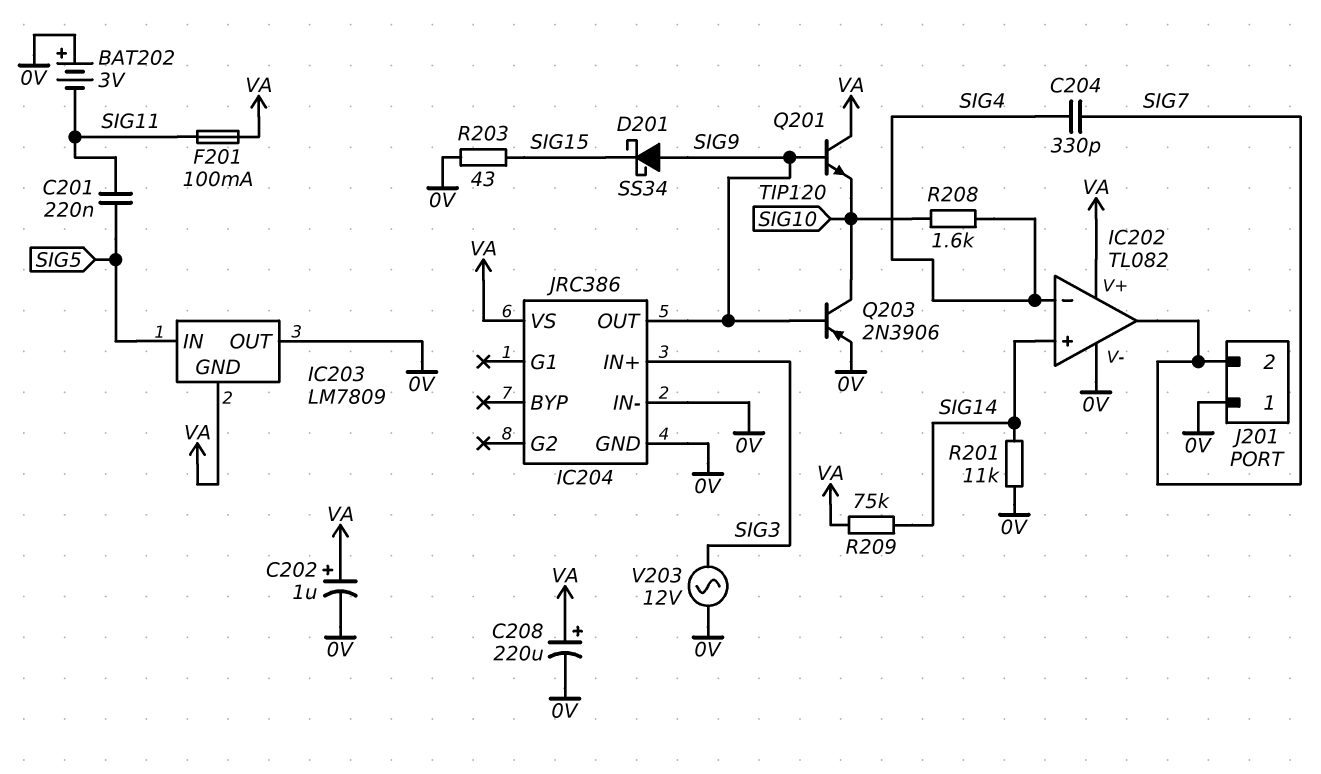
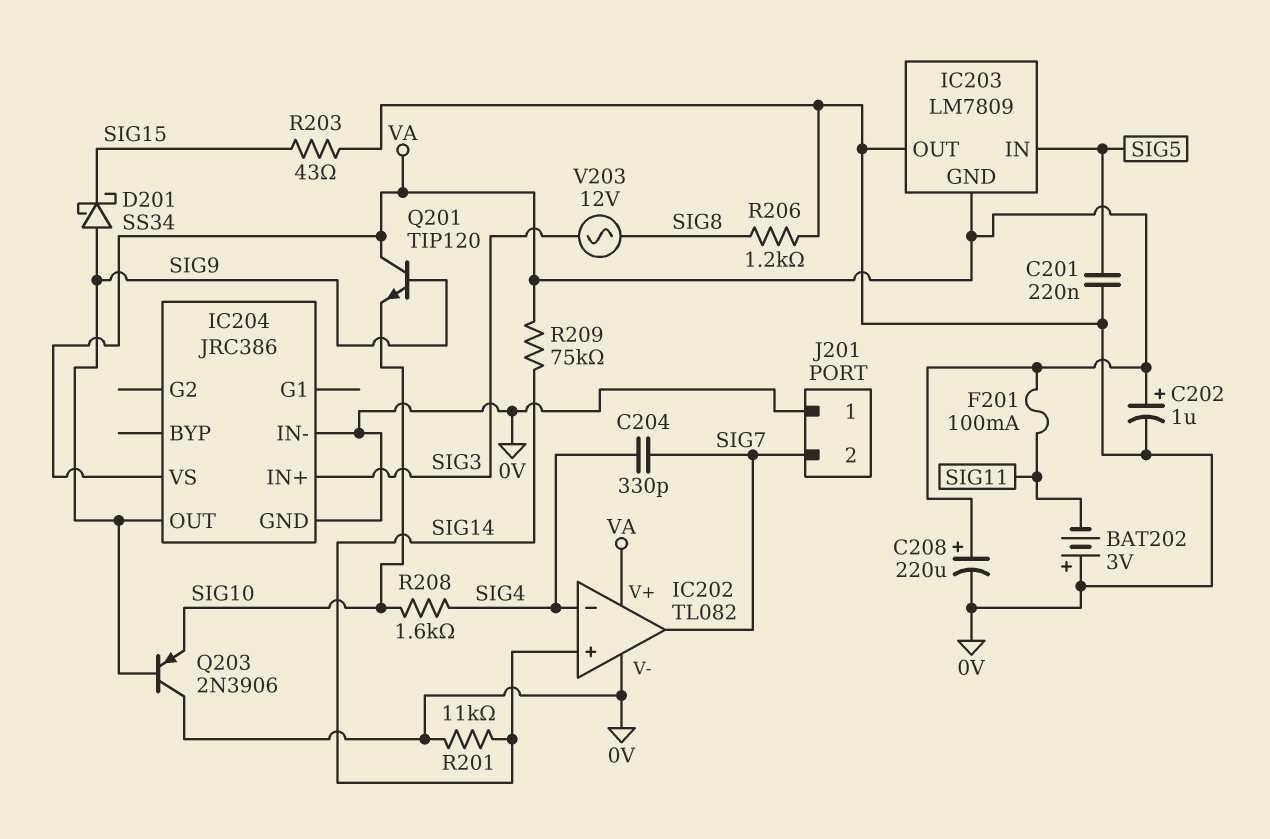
C201: 220nF (SIG5, SIG11) -> 220nF (0V, SIG5)
Q203: PNP 2N3906 (B SIG9, C SIG10, E 0V) -> PNP 2N3906 (B SIG9, C 0V, E SIG10)
R206: none -> 1.2k (0V, SIG8)
V203: AC 12V (0V, SIG3) -> AC 12V (SIG3, SIG8)

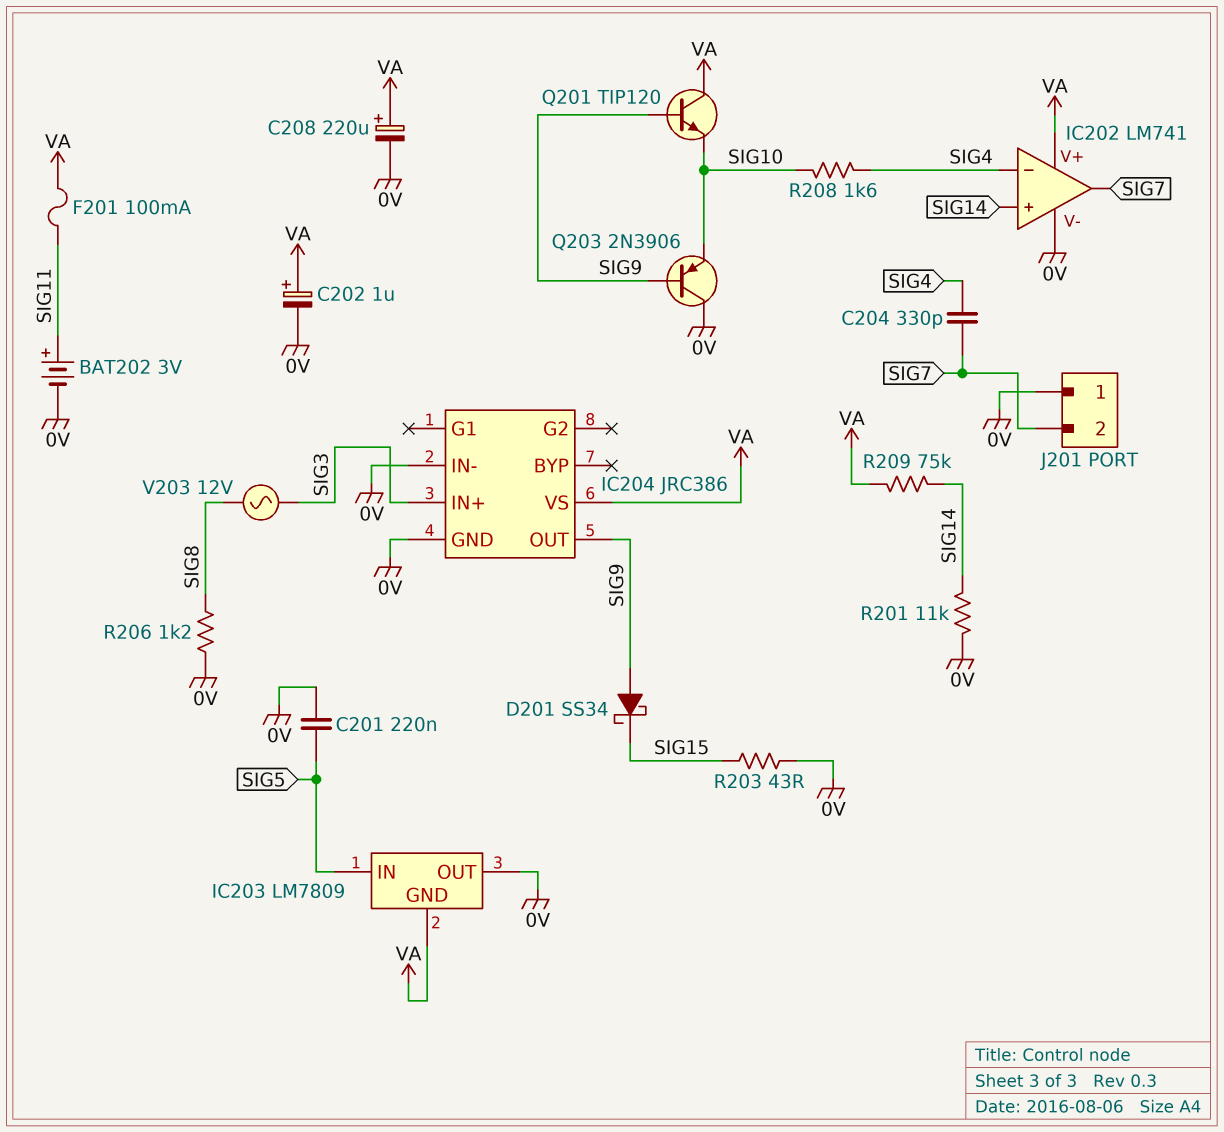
BAT202: 3V (plus 0V, minus SIG11) -> 3V (plus SIG11, minus 0V)
IC202: TL082 -> LM741

